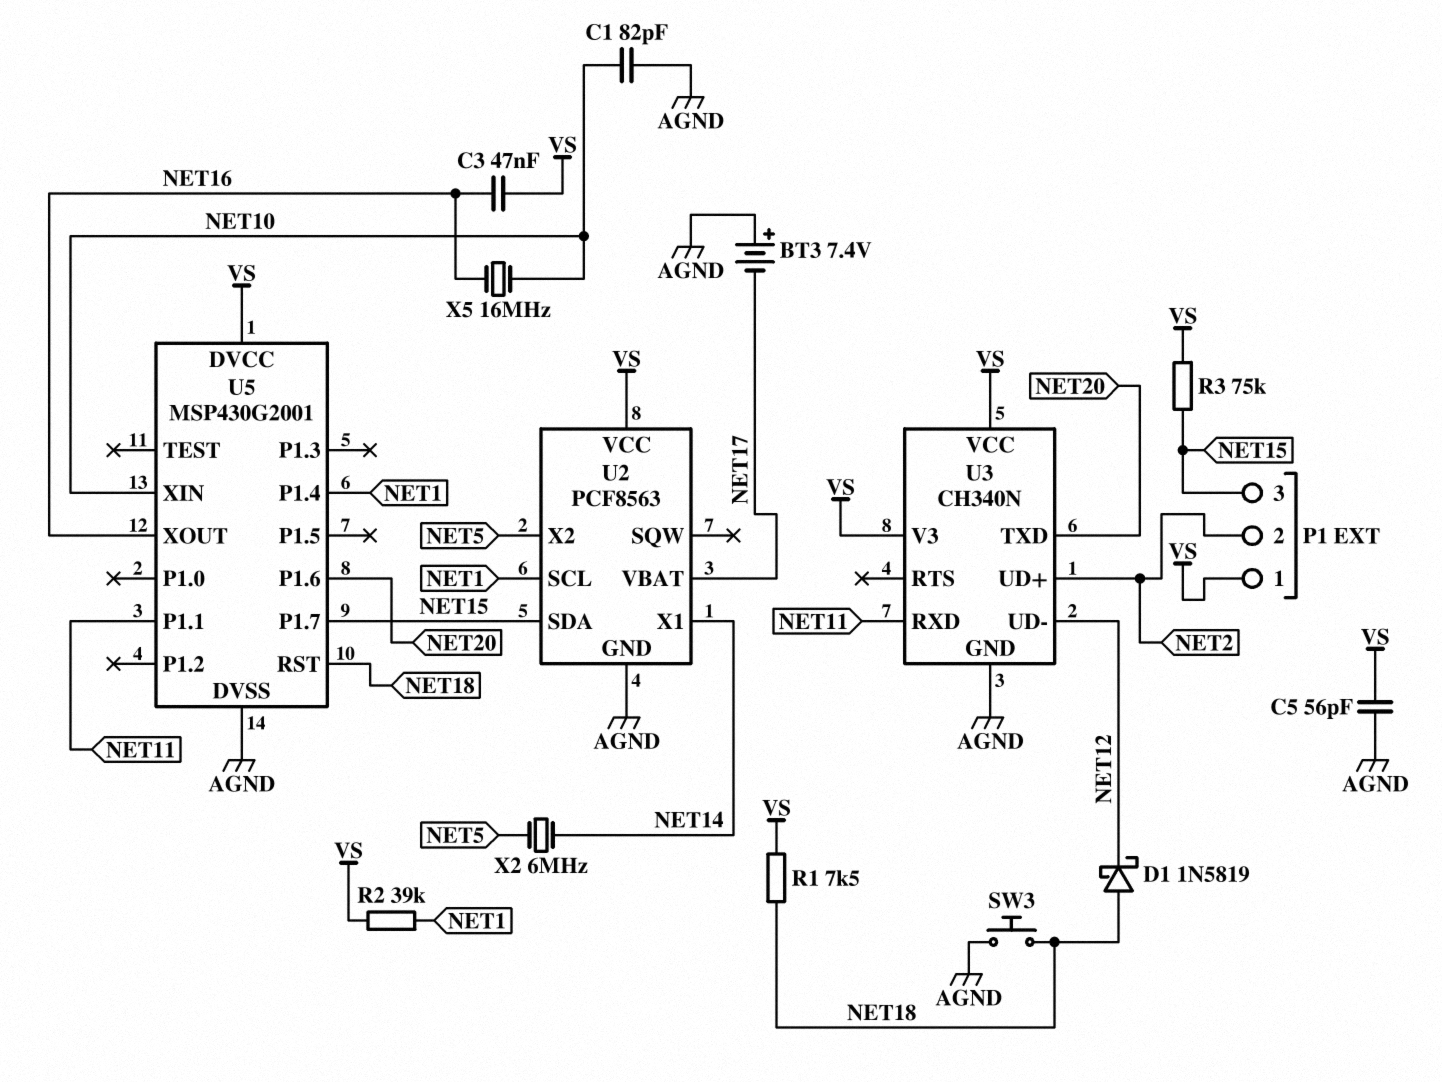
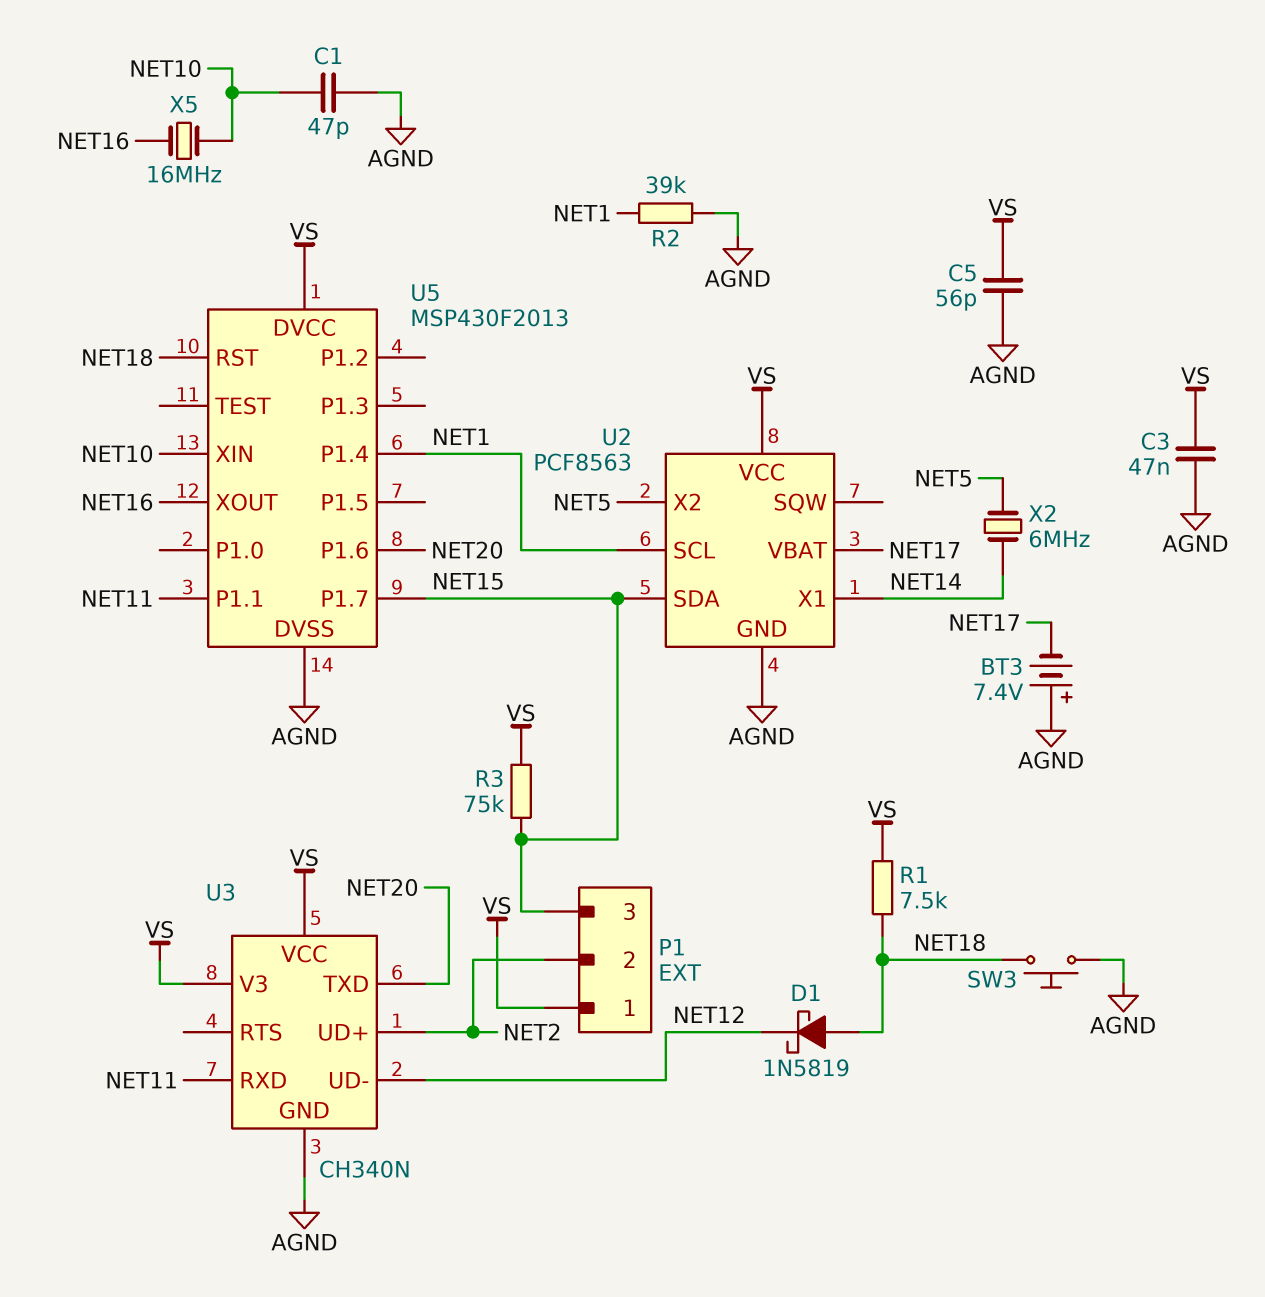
C1: 82pF (AGND, NET10) -> 47pF (AGND, NET10)
C3: 47nF (NET16, VS) -> 47nF (AGND, VS)
R2: 39k (NET1, VS) -> 39k (AGND, NET1)
U5: MSP430G2001 -> MSP430F2013

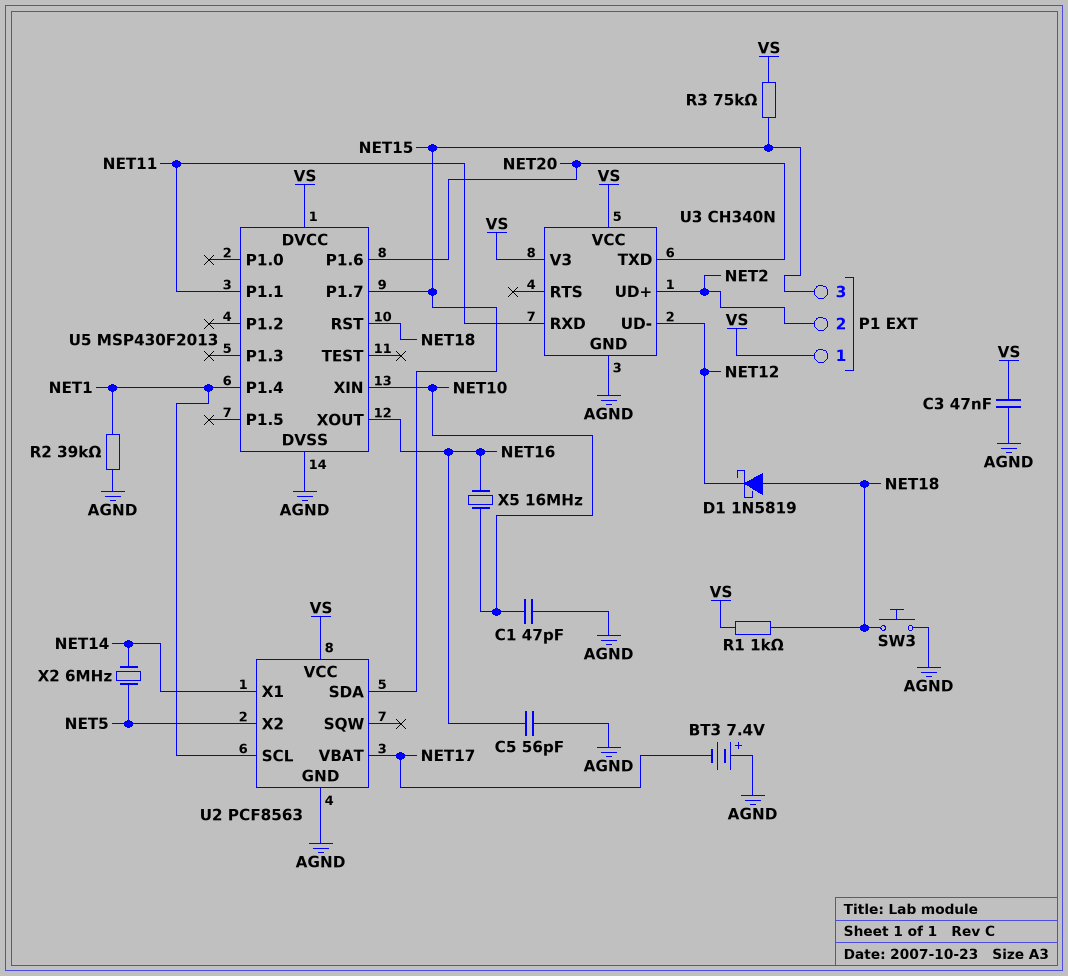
C5: 56pF (AGND, VS) -> 56pF (AGND, NET16)
R1: 7.5k (NET18, VS) -> 1k (NET18, VS)

